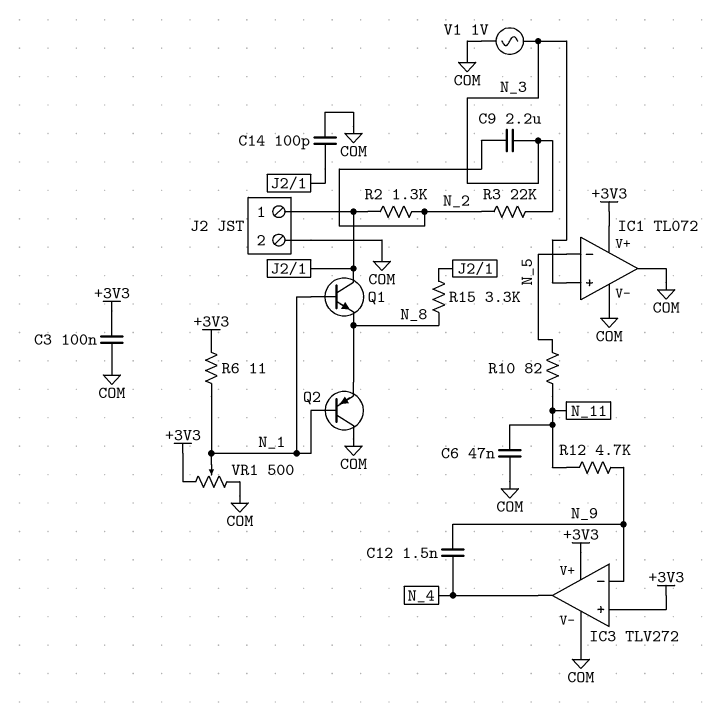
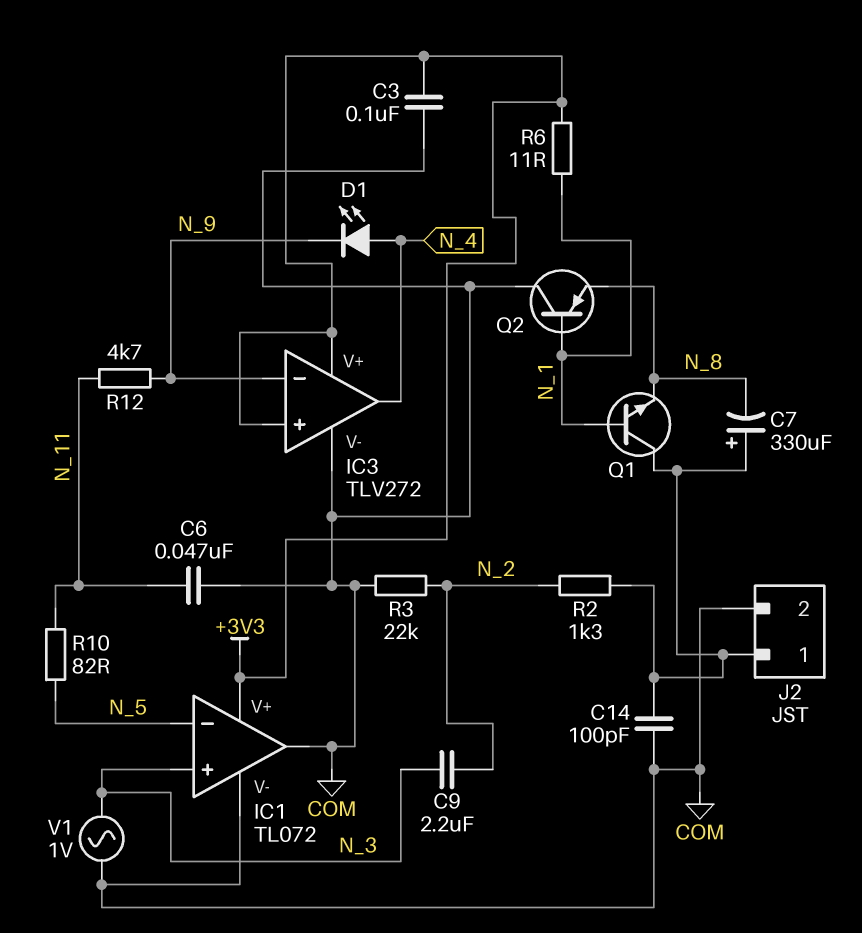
C7: none -> 330uF (plus J2/1, minus N_8)
C12: 1.5nF (N_4, N_9) -> none
D1: none -> LED (A N_4, K N_9)
R3: 22k (N_2, N_3) -> 22k (COM, N_2)
R15: 3.3k (J2/1, N_8) -> none
VR1: 500 (+3V3, COM, wiper N_1) -> none

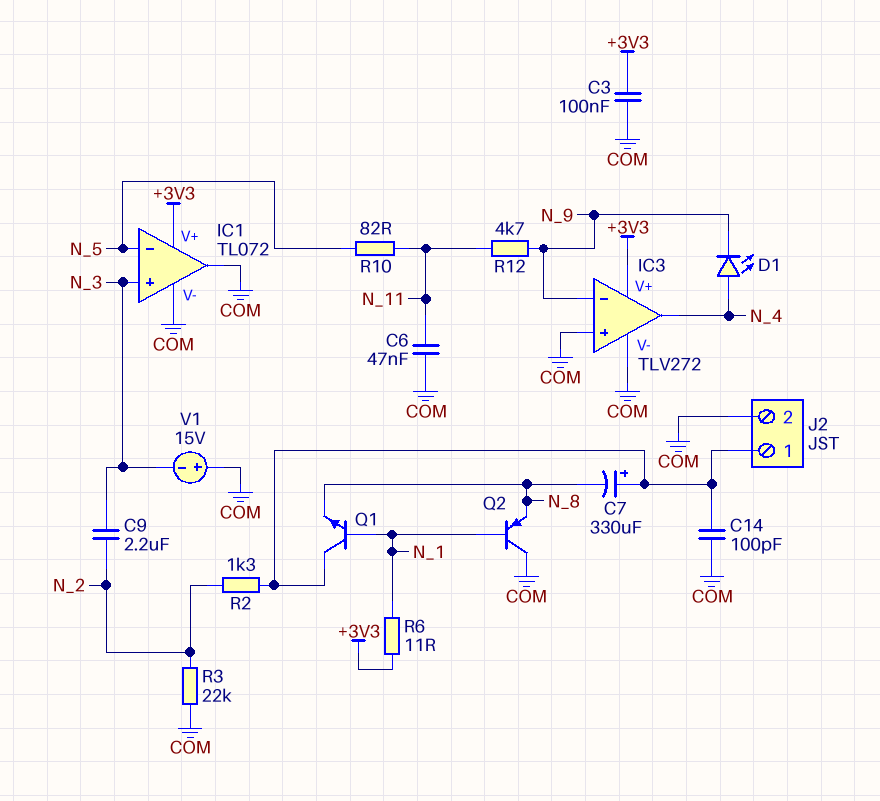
IC3 pin in+: +3V3 -> COM
V1: AC 1V (COM, N_3) -> 15V (plus COM, minus N_3)

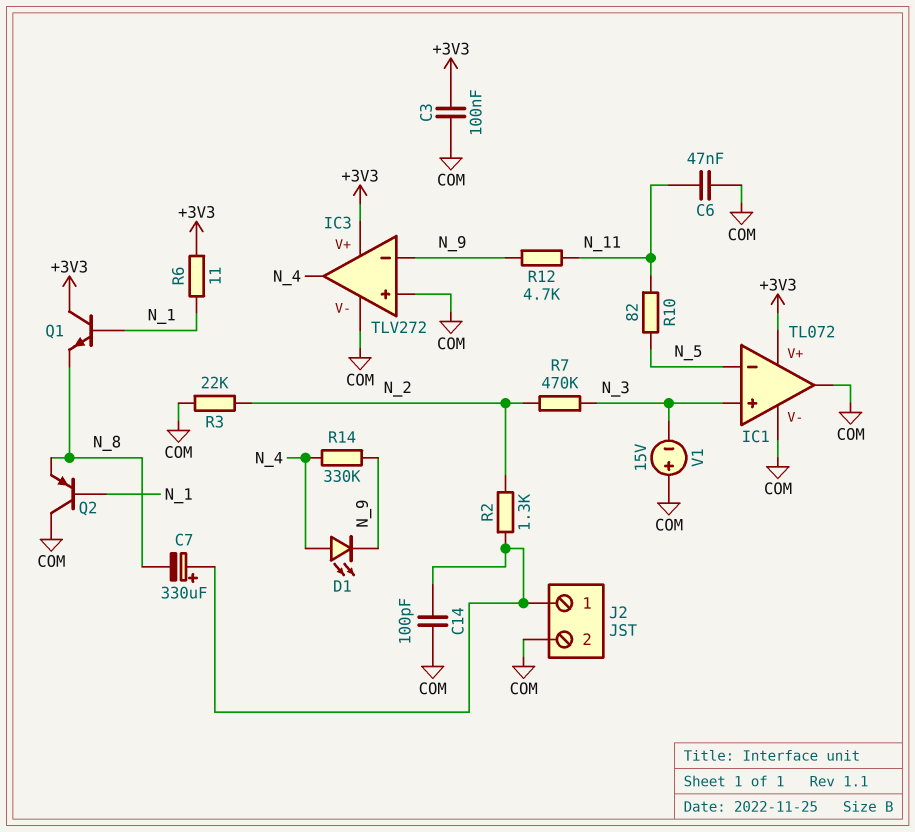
C9: 2.2uF (N_2, N_3) -> none
Q1: NPN (B N_1, C J2/1, E N_8) -> NPN (B N_1, C +3V3, E N_8)
R7: none -> 470k (N_2, N_3)
R14: none -> 330k (N_4, N_9)

